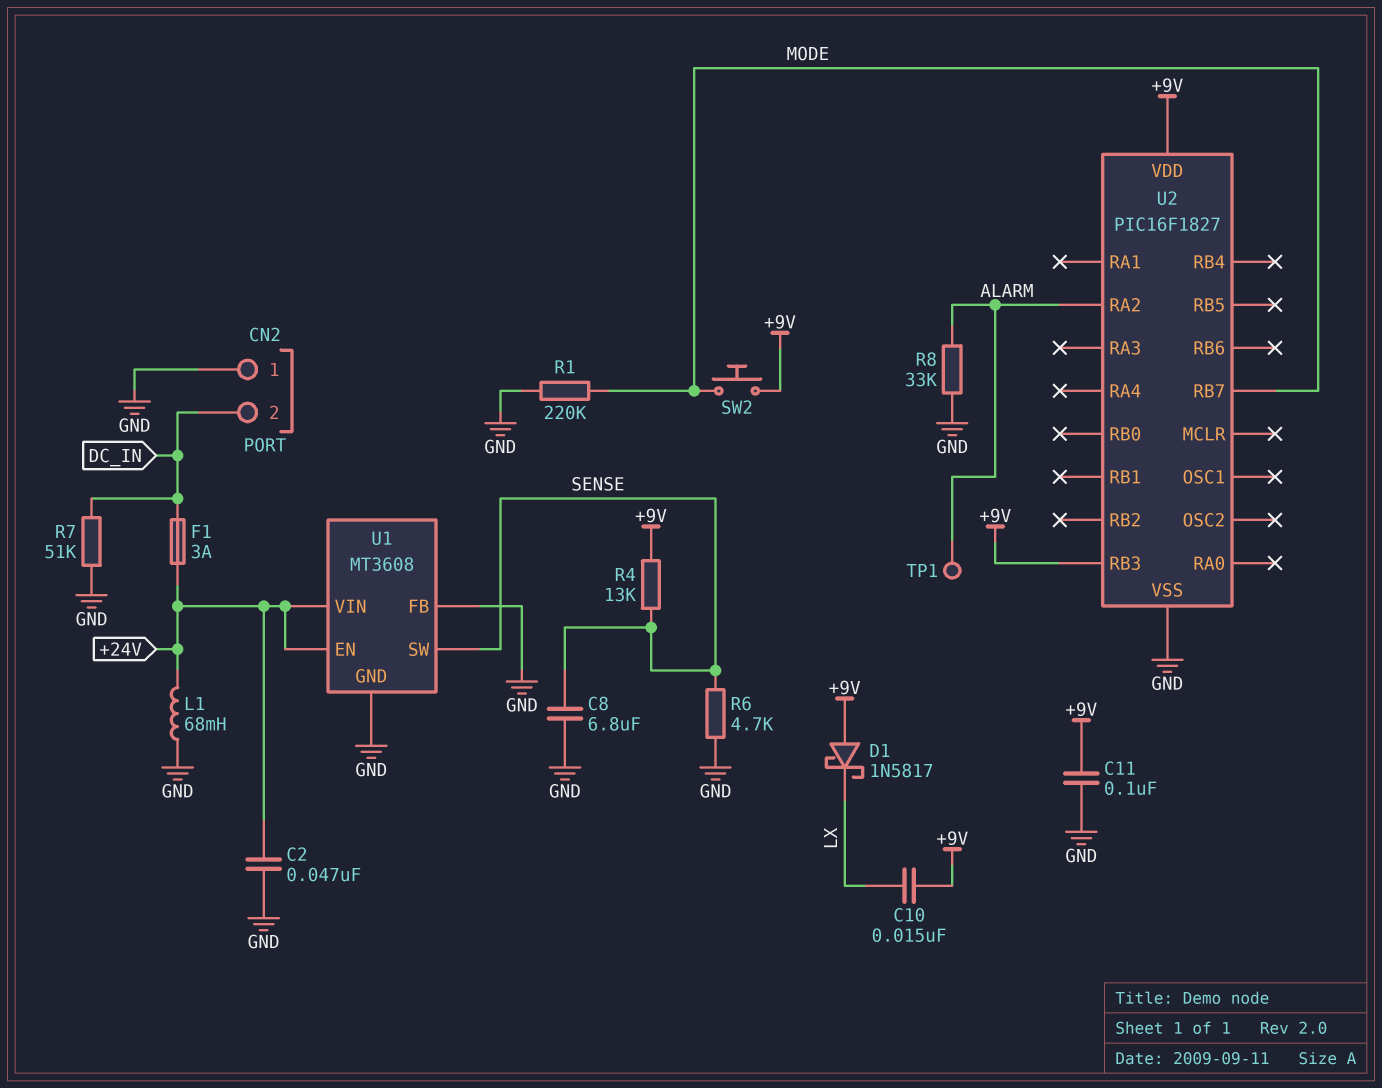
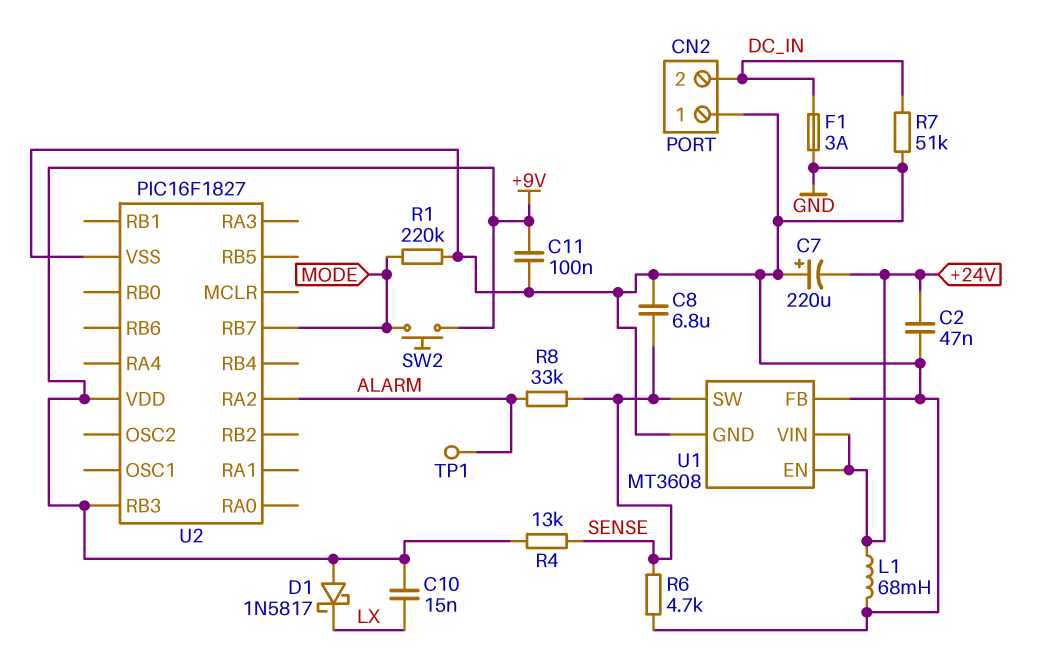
C7: none -> 220uF (plus GND, minus +24V)
F1: 3A (+24V, DC_IN) -> 3A (DC_IN, GND)
R8: 33k (ALARM, GND) -> 33k (ALARM, SENSE)

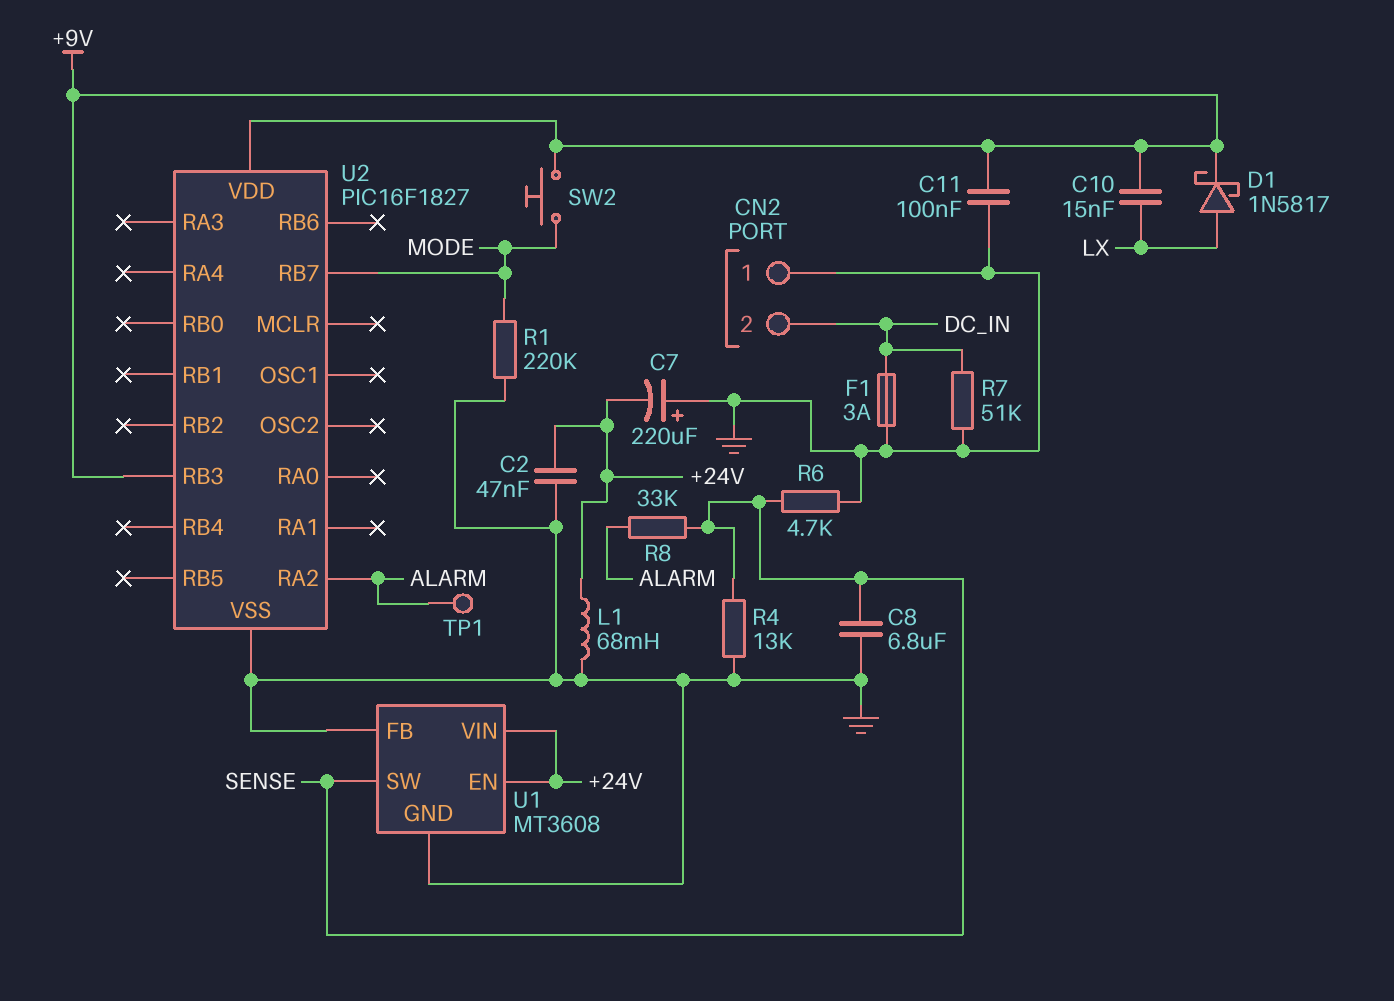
D1: schottky 1N5817 (A +9V, K LX) -> schottky 1N5817 (A LX, K +9V)
R4: 13k (+9V, SENSE) -> 13k (GND, SENSE)

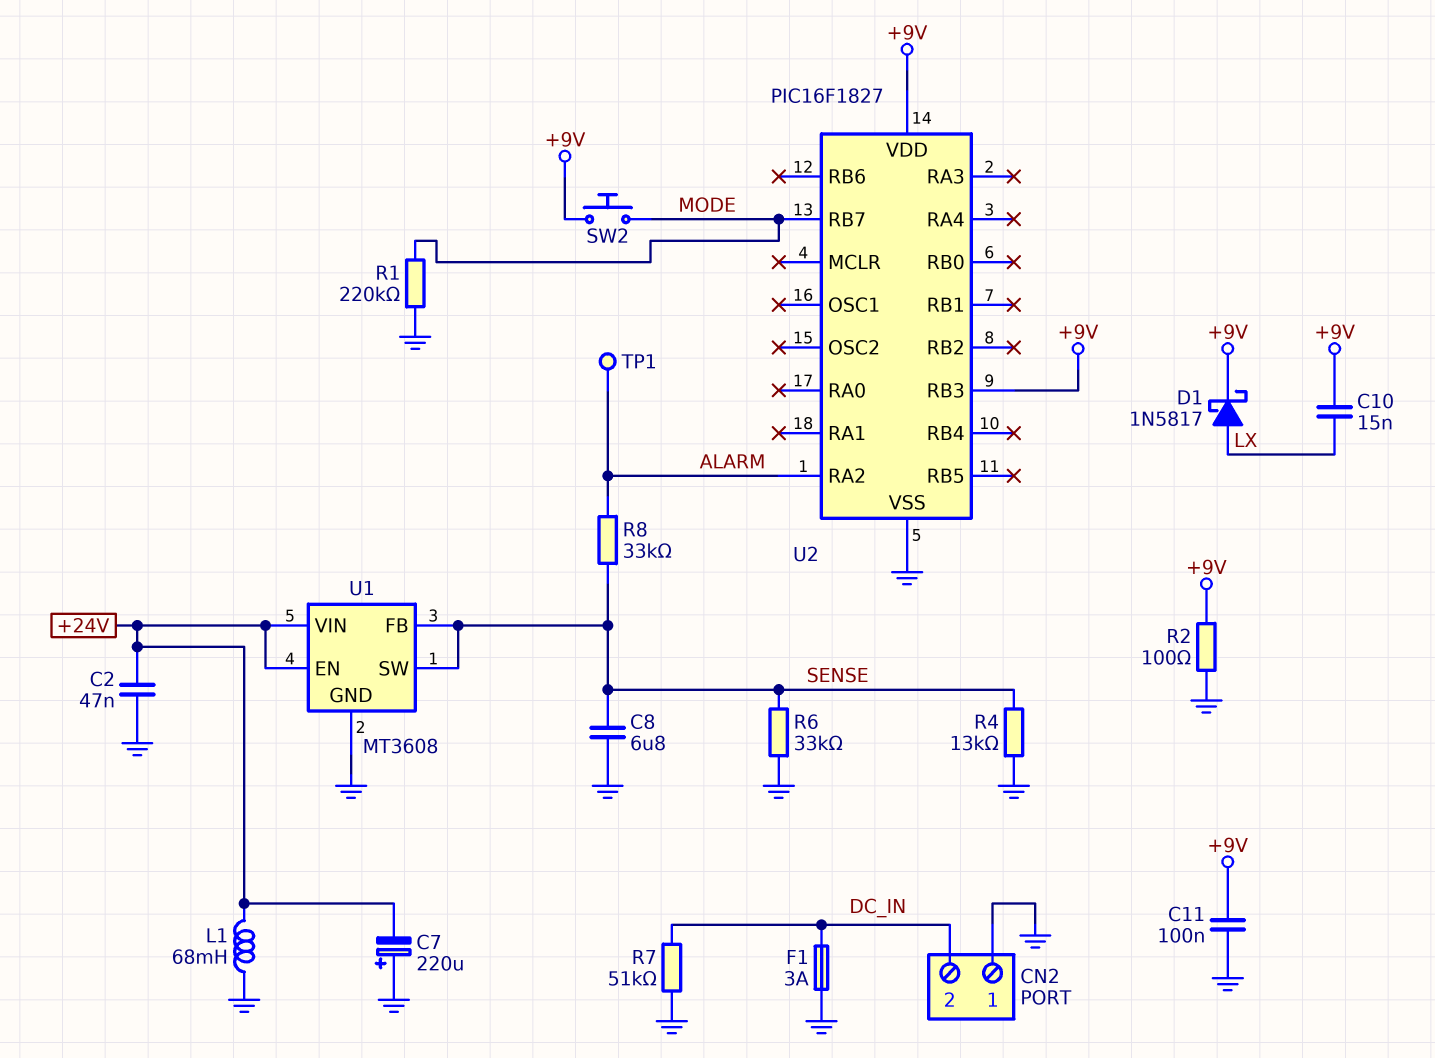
R2: none -> 100 (+9V, GND)
R6: 4.7k (GND, SENSE) -> 33k (GND, SENSE)
U1 pin FB: GND -> SENSE

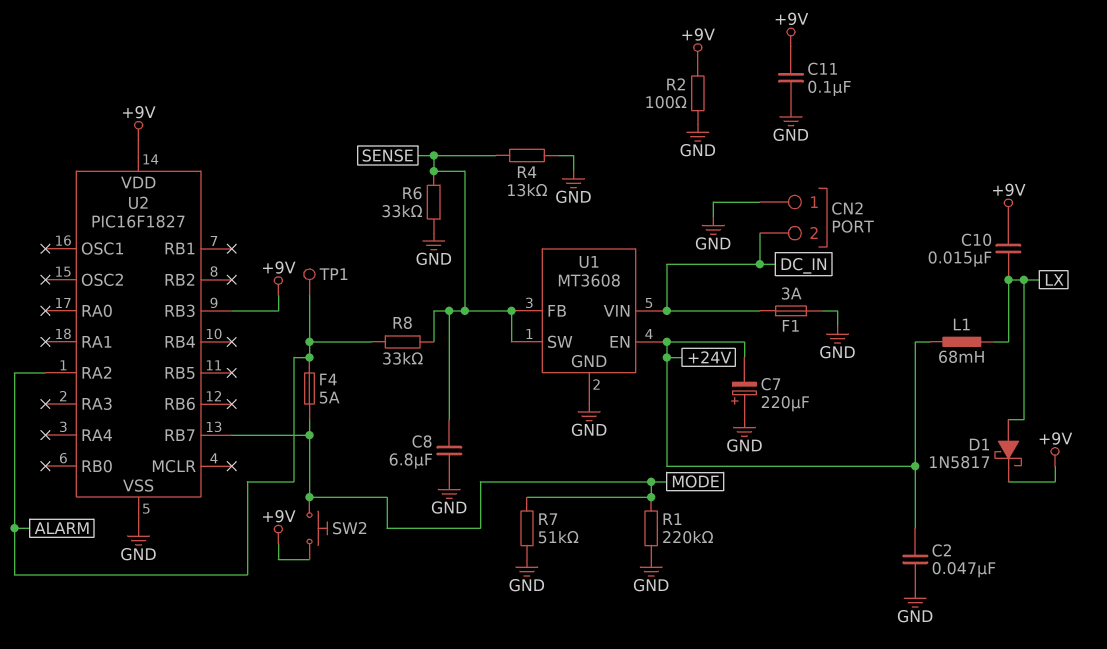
F4: none -> 5A (ALARM, MODE)
L1: 68mH (+24V, GND) -> 68mH (+24V, LX)
R7: 51k (DC_IN, GND) -> 51k (GND, MODE)
U1 pin VIN: +24V -> DC_IN

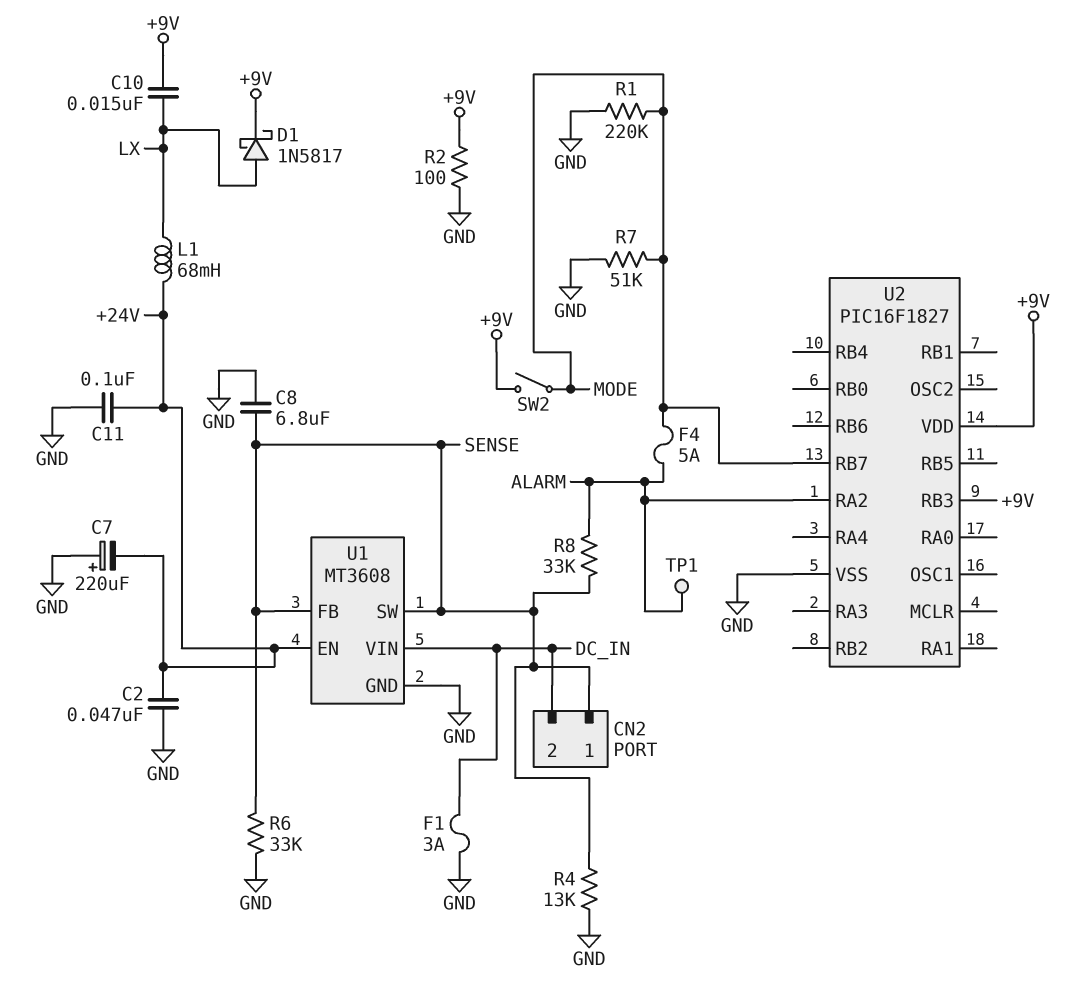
C11: 100nF (+9V, GND) -> 100nF (+24V, GND)
CN2 pin 1: GND -> SENSE
SW2: button (+9V, MODE) -> switch (+9V, MODE)

